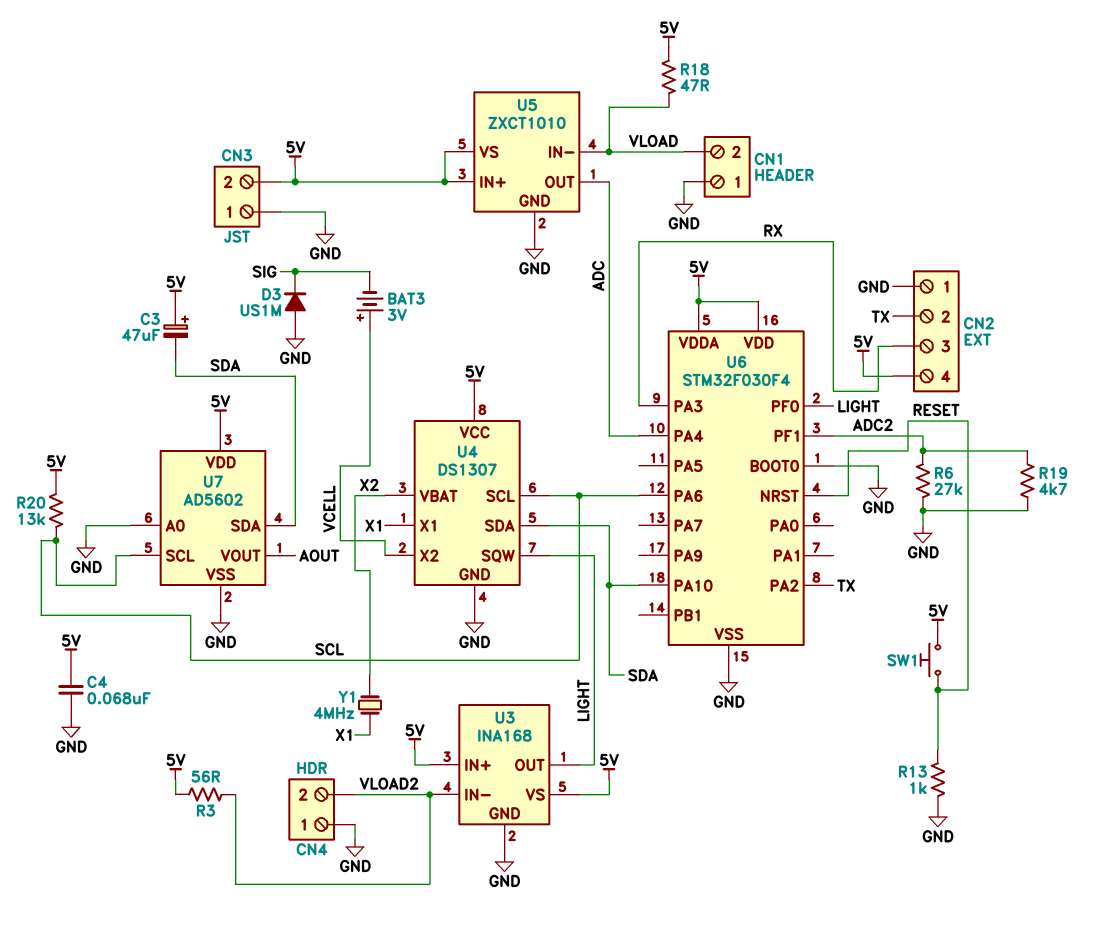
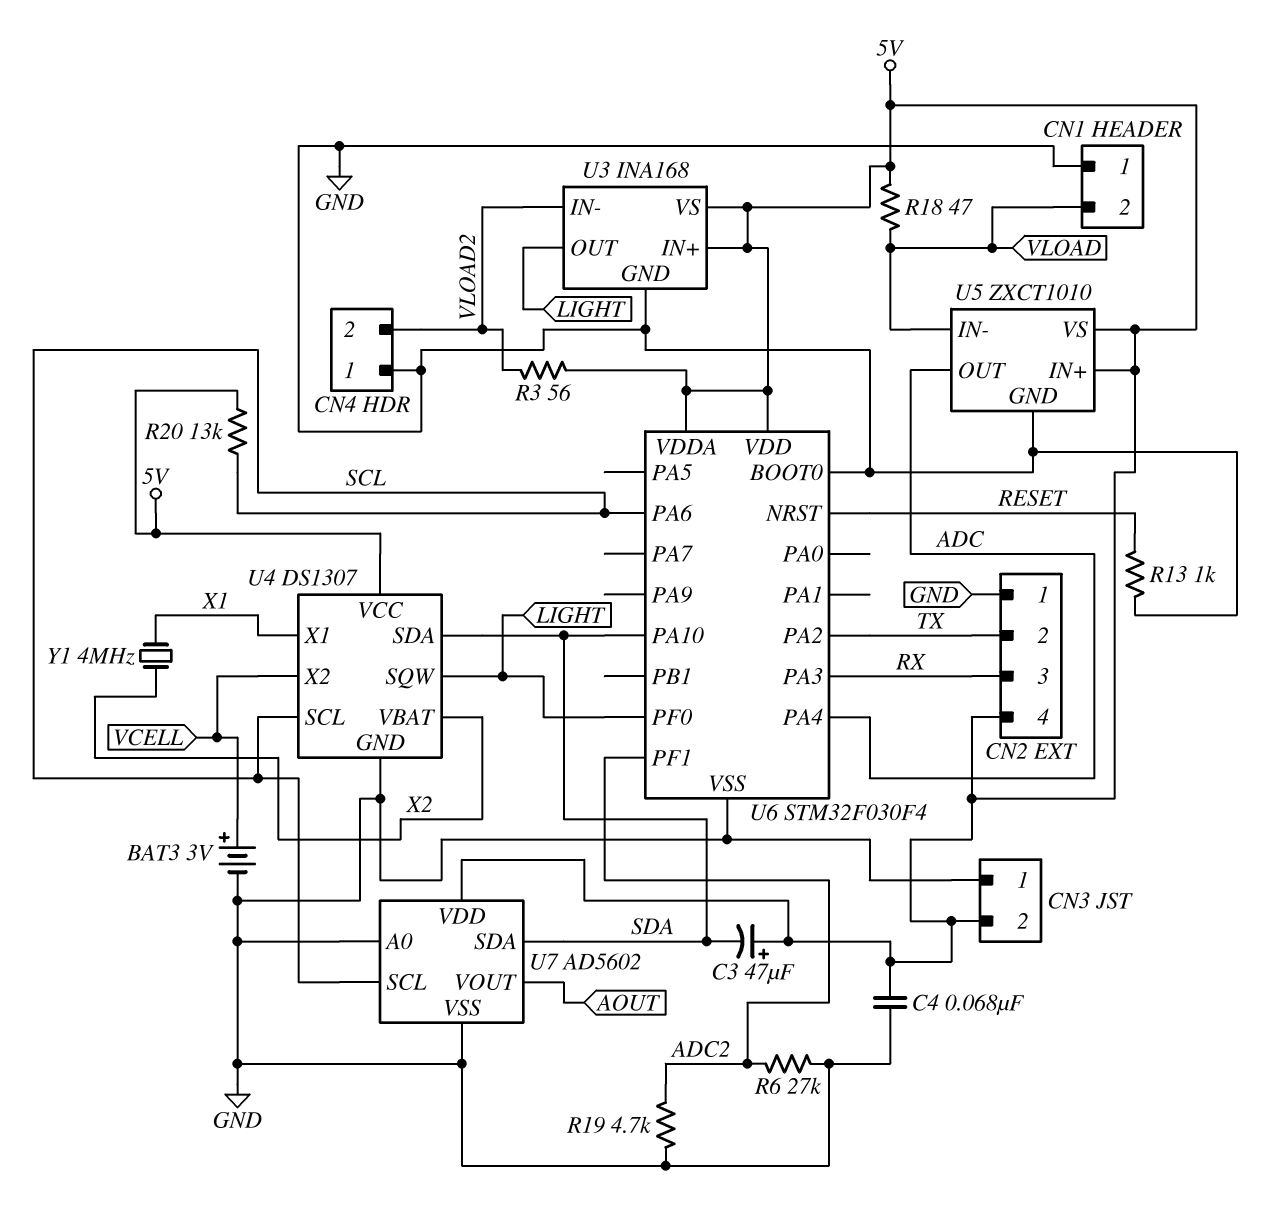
BAT3: 3V (plus VCELL, minus SIG) -> 3V (plus VCELL, minus GND)
D3: diode US1M (A GND, K SIG) -> none
SW1: button (5V, RESET) -> none

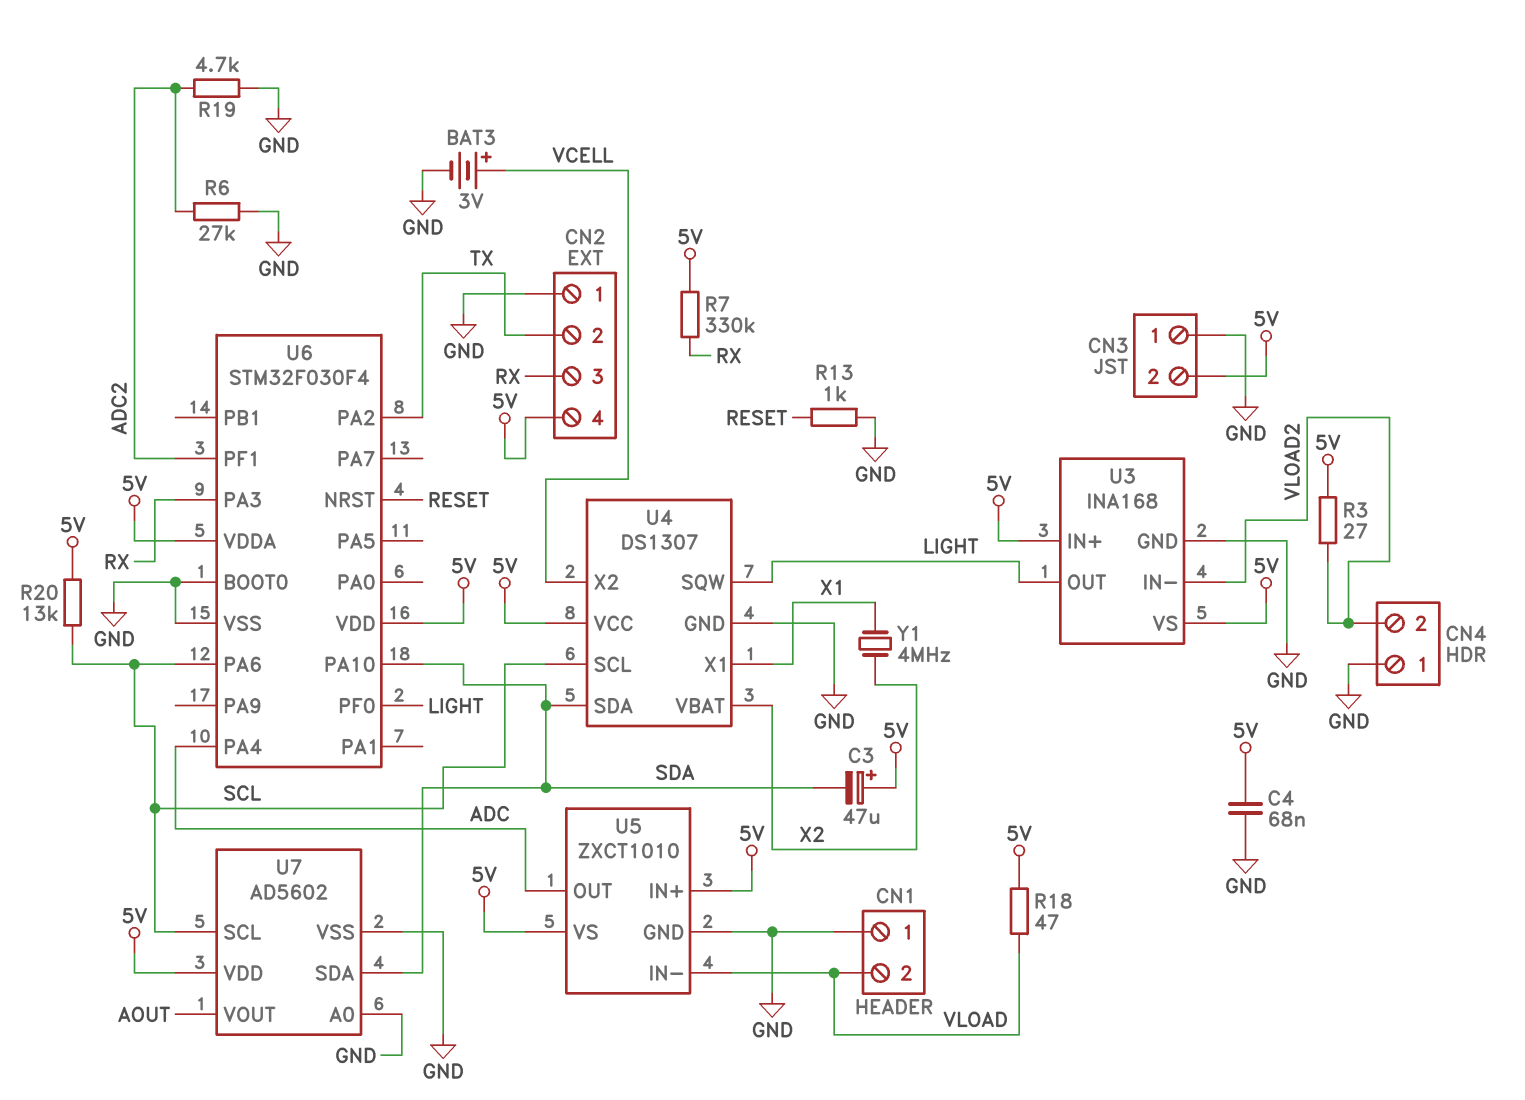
R3: 56 (5V, VLOAD2) -> 27 (5V, VLOAD2)
R7: none -> 330k (5V, RX)

